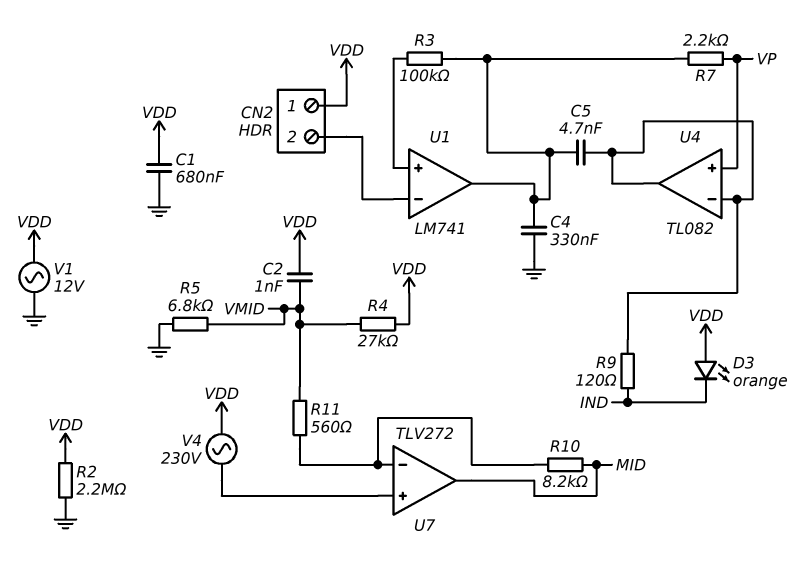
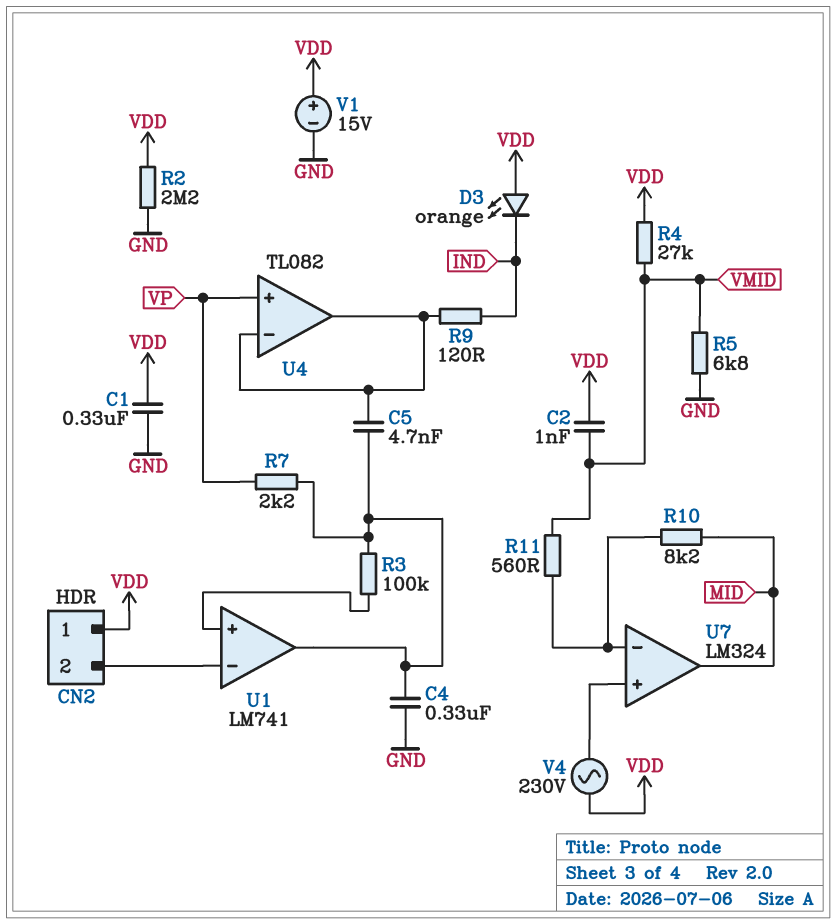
C1: 680nF (GND, VDD) -> 330nF (GND, VDD)
U7: TLV272 -> LM324
V1: AC 12V (GND, VDD) -> 15V (plus VDD, minus GND)

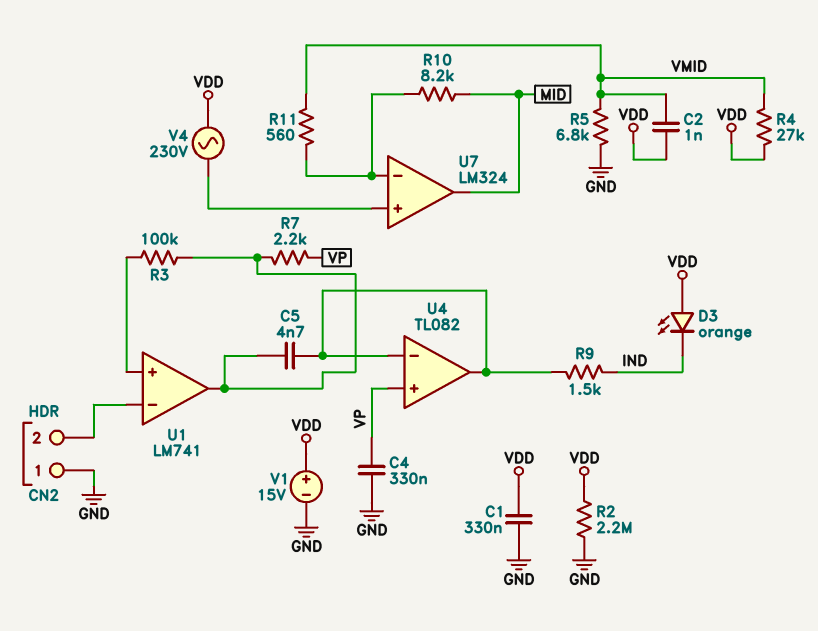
C4: 330nF (GND, U1/out) -> 330nF (GND, VP)
CN2 pin 1: VDD -> GND
R9: 120 (IND, U4/in-) -> 1.5k (IND, U4/in-)

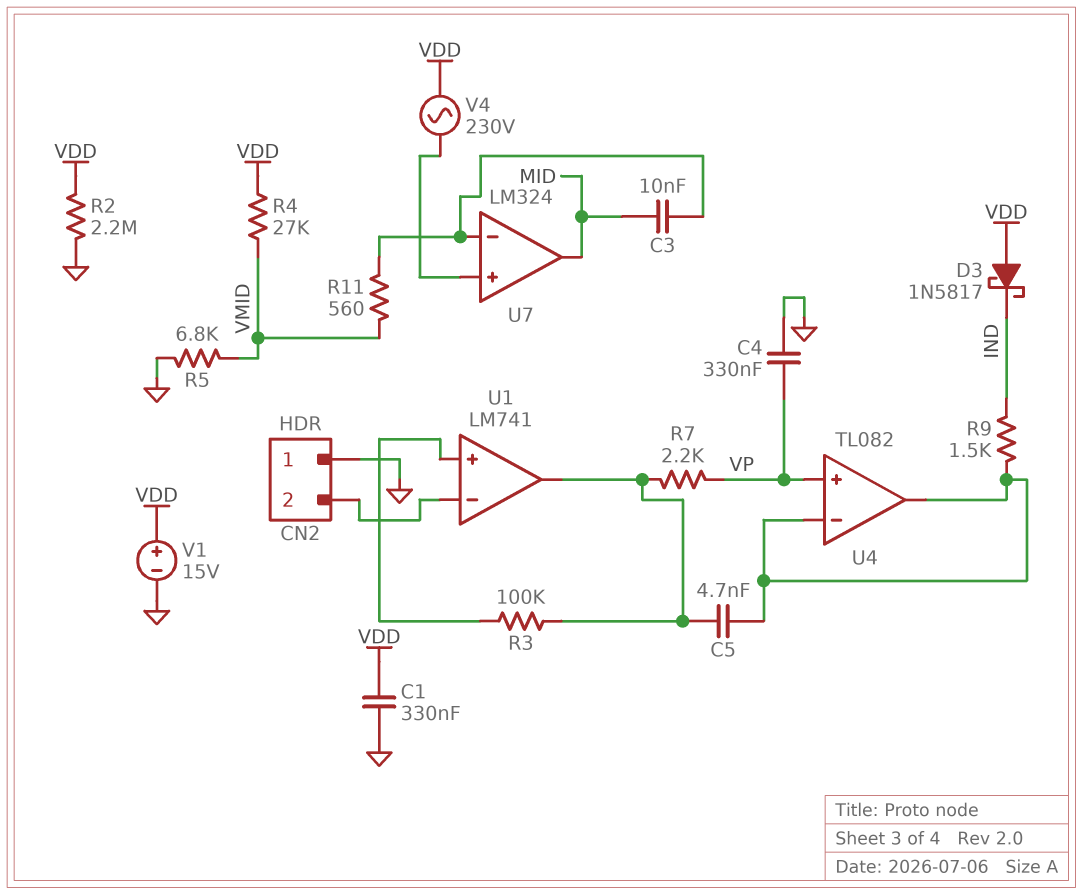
C2: 1nF (VDD, VMID) -> none
C3: none -> 10nF (MID, U7/in-)
D3: LED orange (A VDD, K IND) -> schottky 1N5817 (A VDD, K IND)
R10: 8.2k (MID, U7/in-) -> none

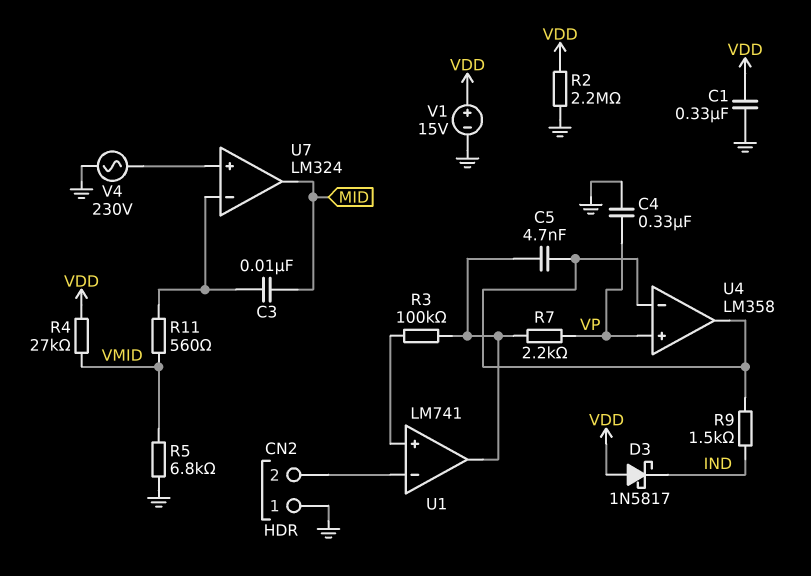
U4: TL082 -> LM358
V4: AC 230V (U7/in+, VDD) -> AC 230V (GND, U7/in+)

